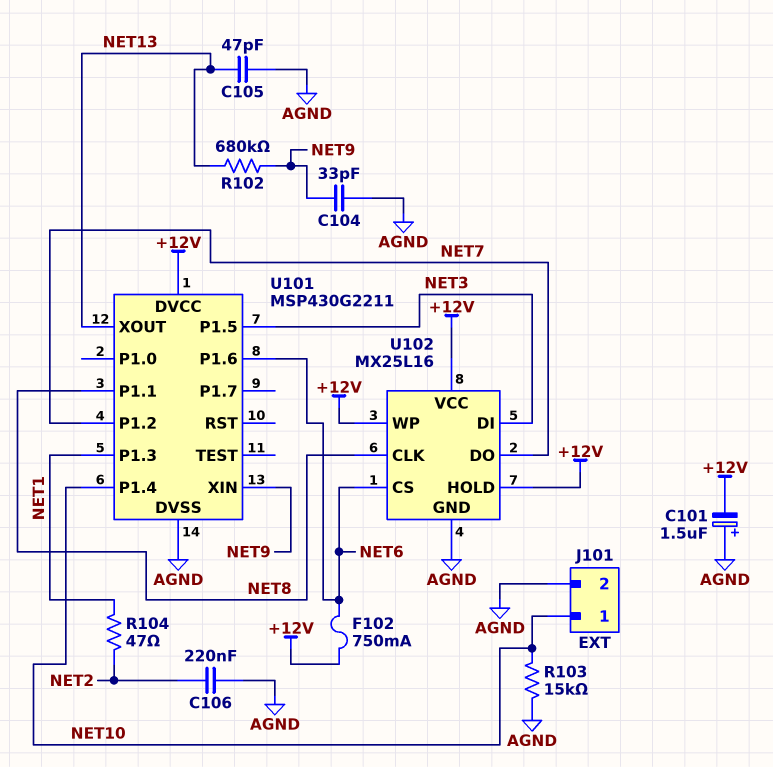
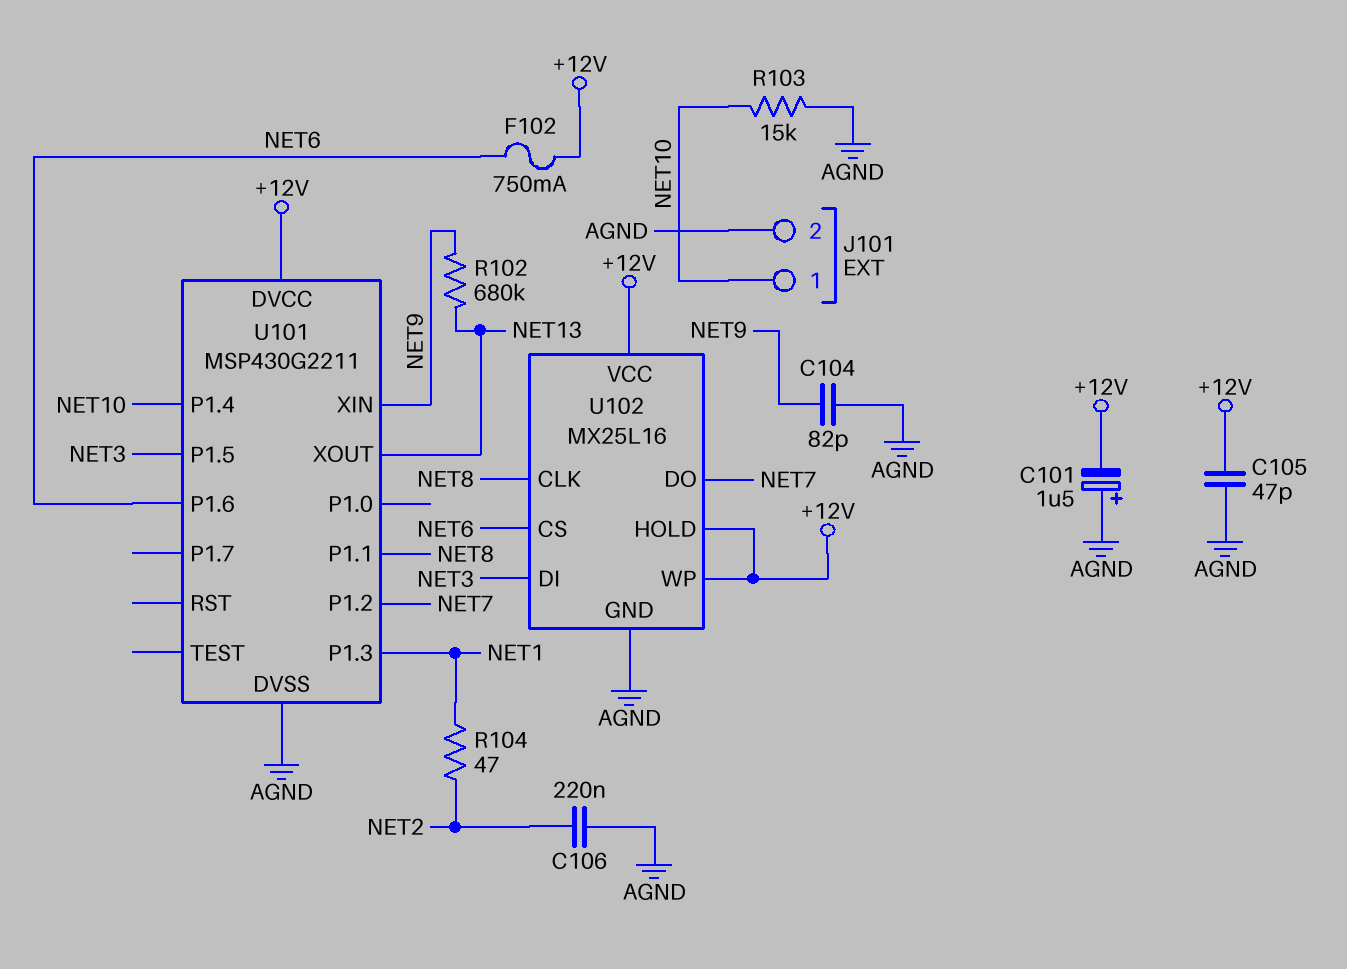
C104: 33pF (AGND, NET9) -> 82pF (AGND, NET9)
C105: 47pF (AGND, NET13) -> 47pF (+12V, AGND)

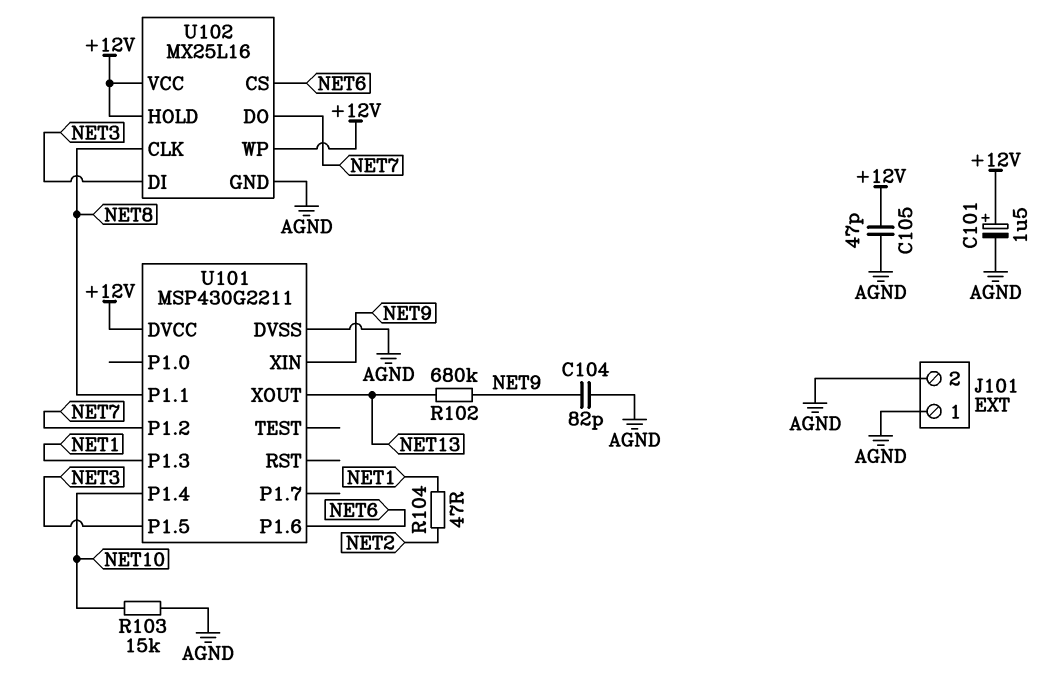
C101: 1.5uF (plus AGND, minus +12V) -> 1.5uF (plus +12V, minus AGND)
C106: 220nF (AGND, NET2) -> none
F102: 750mA (+12V, NET6) -> none
J101 pin 1: NET10 -> AGND

